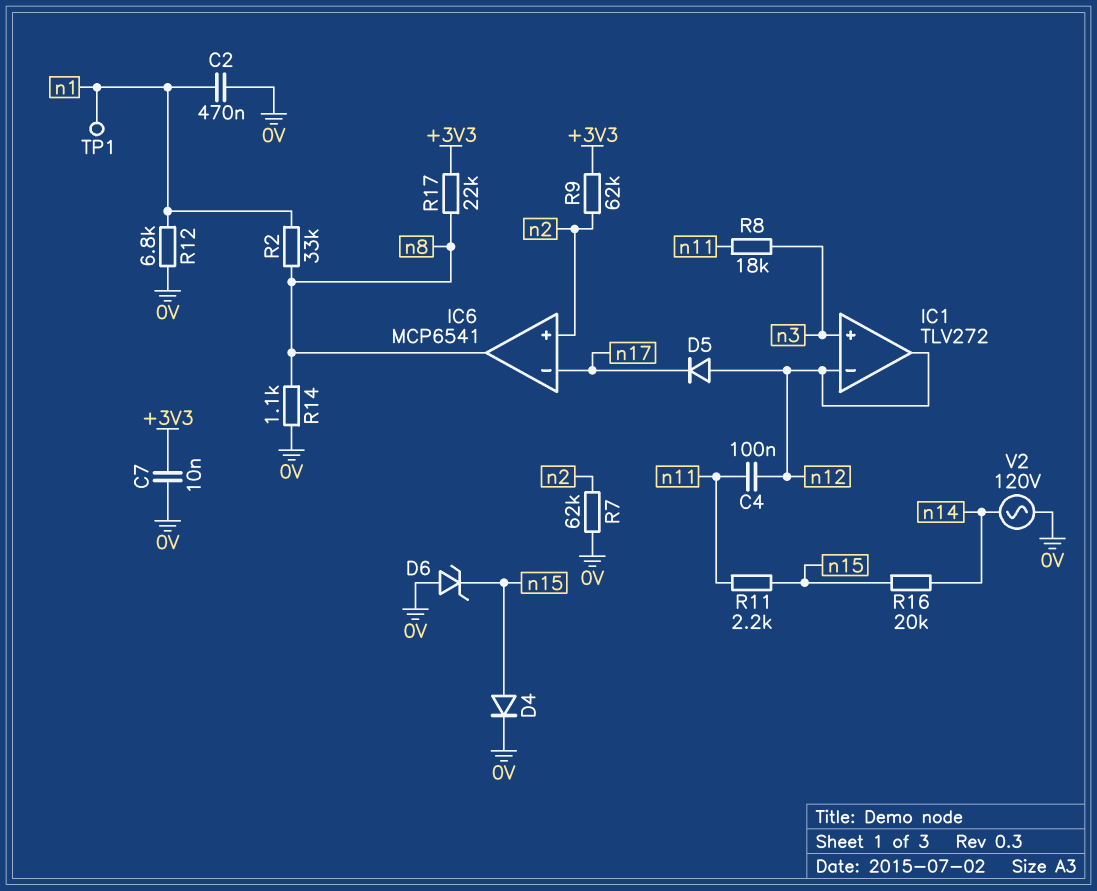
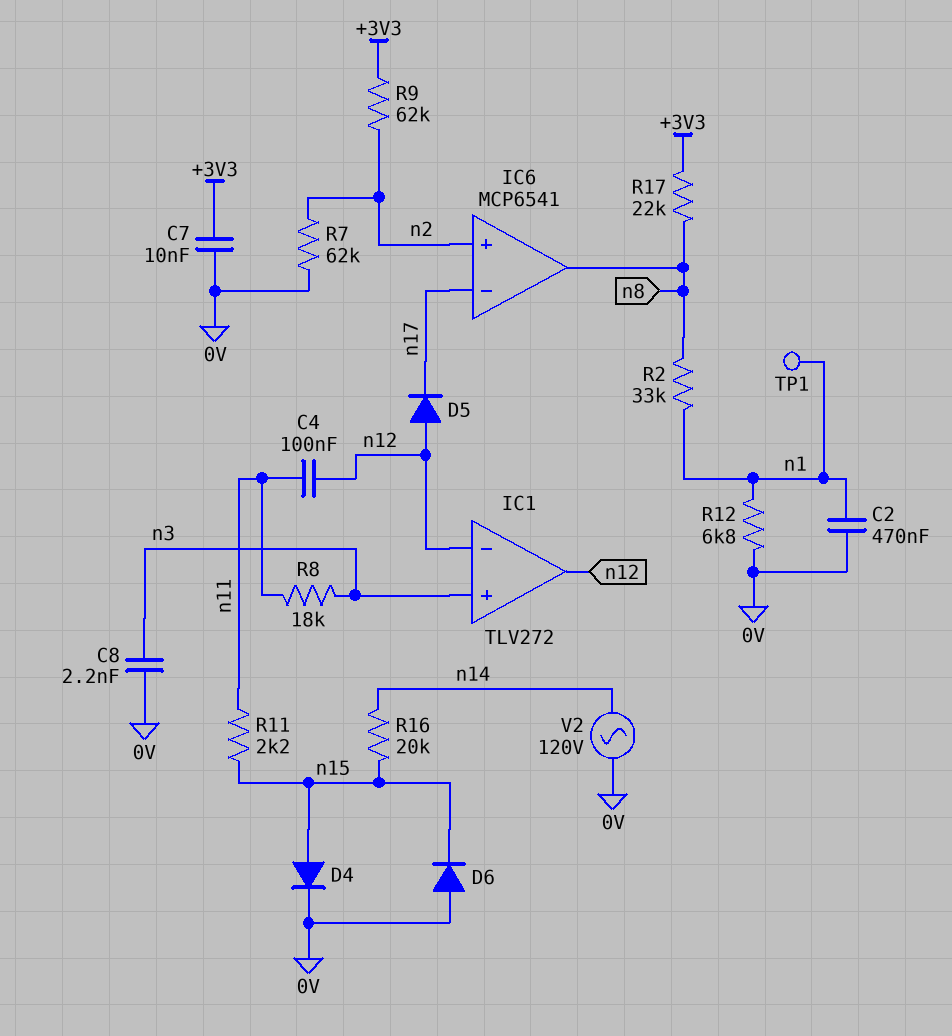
C8: none -> 2.2nF (0V, n3)
D6: zener (A 0V, K n15) -> diode (A 0V, K n15)
R14: 1.1k (0V, n8) -> none

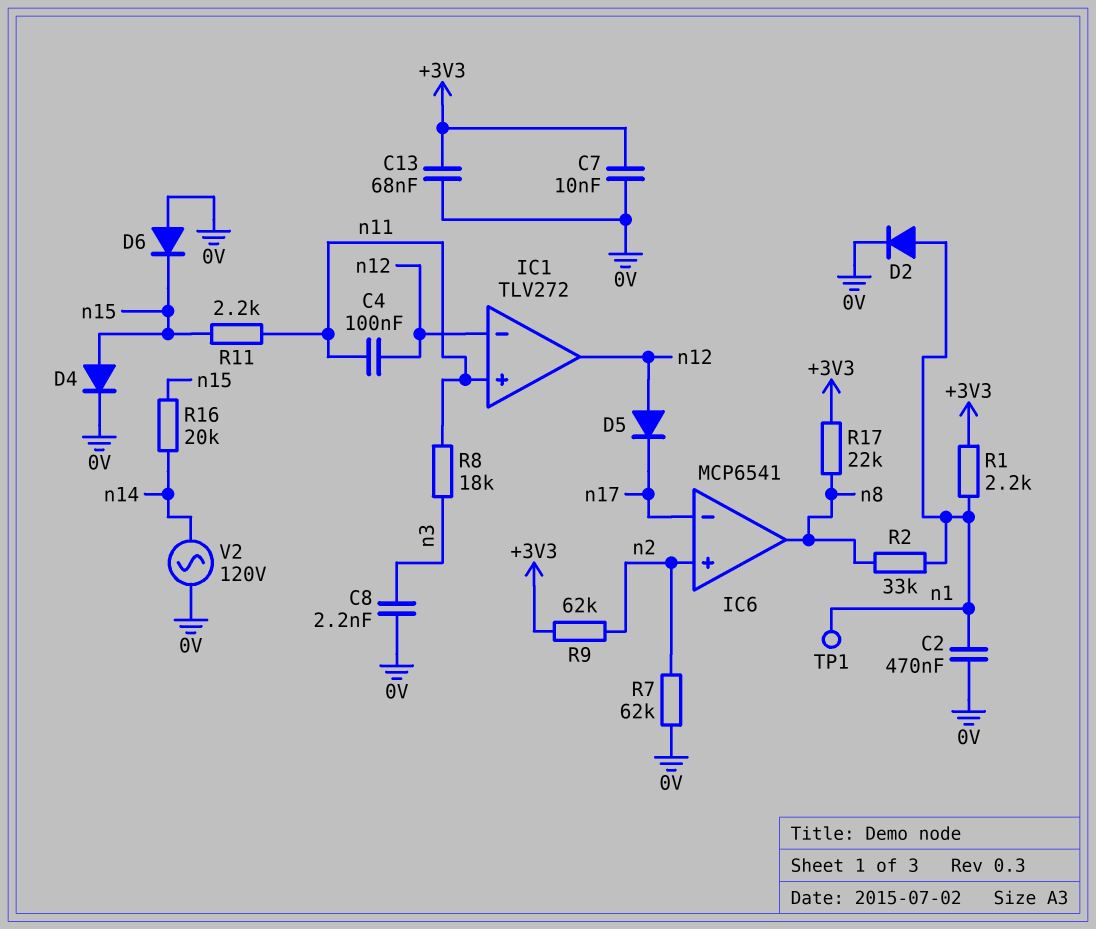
C13: none -> 68nF (+3V3, 0V)
D2: none -> diode (A n1, K 0V)
IC1 pin in+: n3 -> n11
R1: none -> 2.2k (+3V3, n1)
R12: 6.8k (0V, n1) -> none

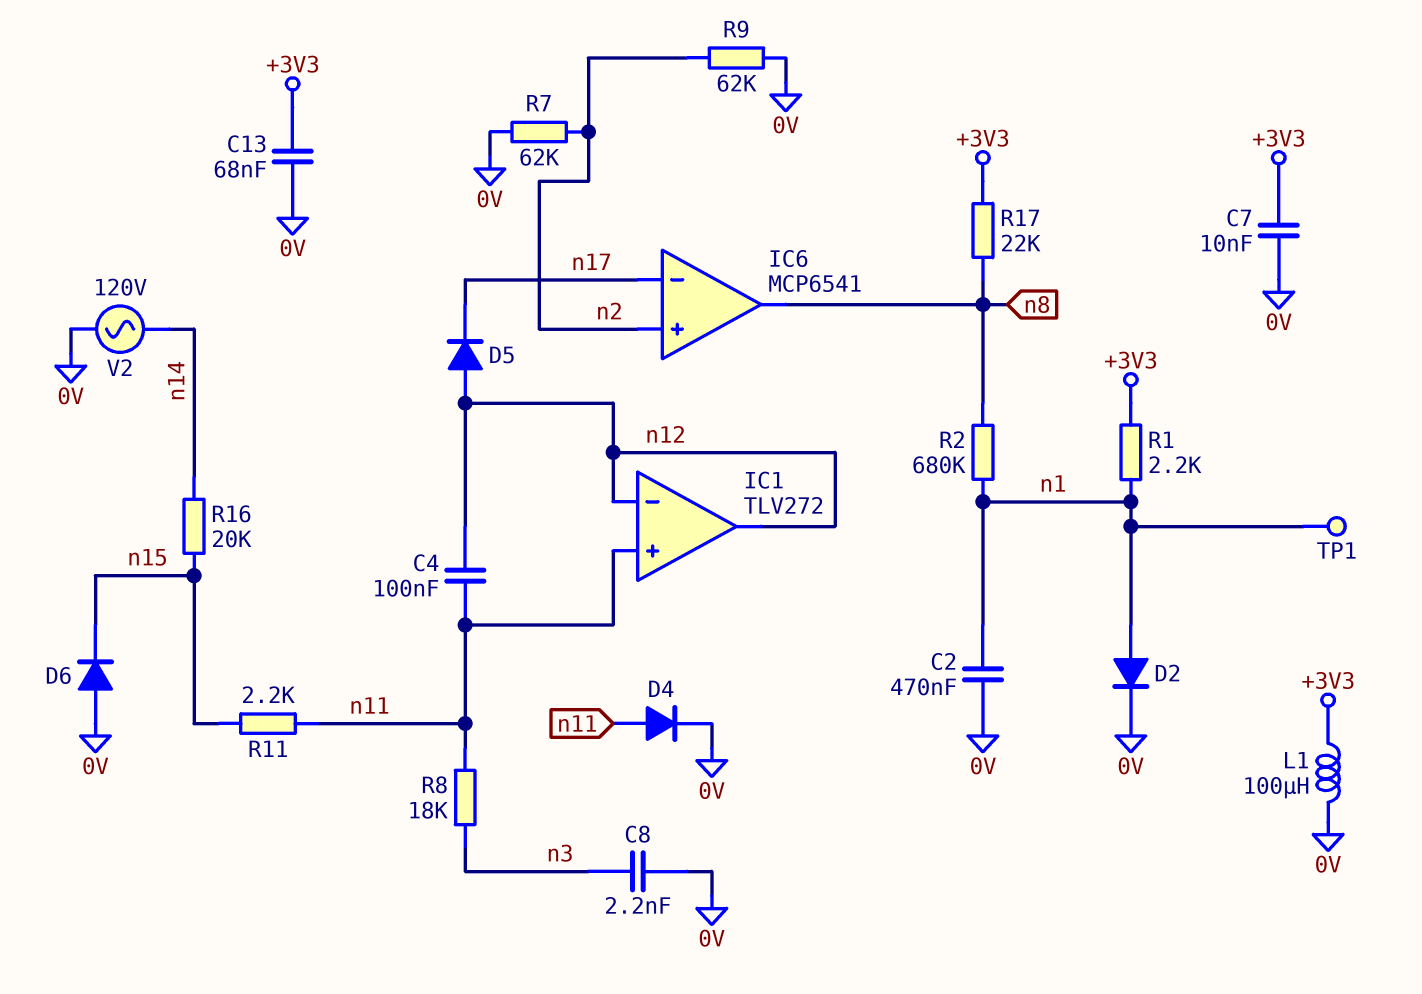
D4: diode (A n15, K 0V) -> diode (A n11, K 0V)
L1: none -> 100uH (+3V3, 0V)
R2: 33k (n1, n8) -> 680k (n1, n8)
R9: 62k (+3V3, n2) -> 62k (0V, n2)

